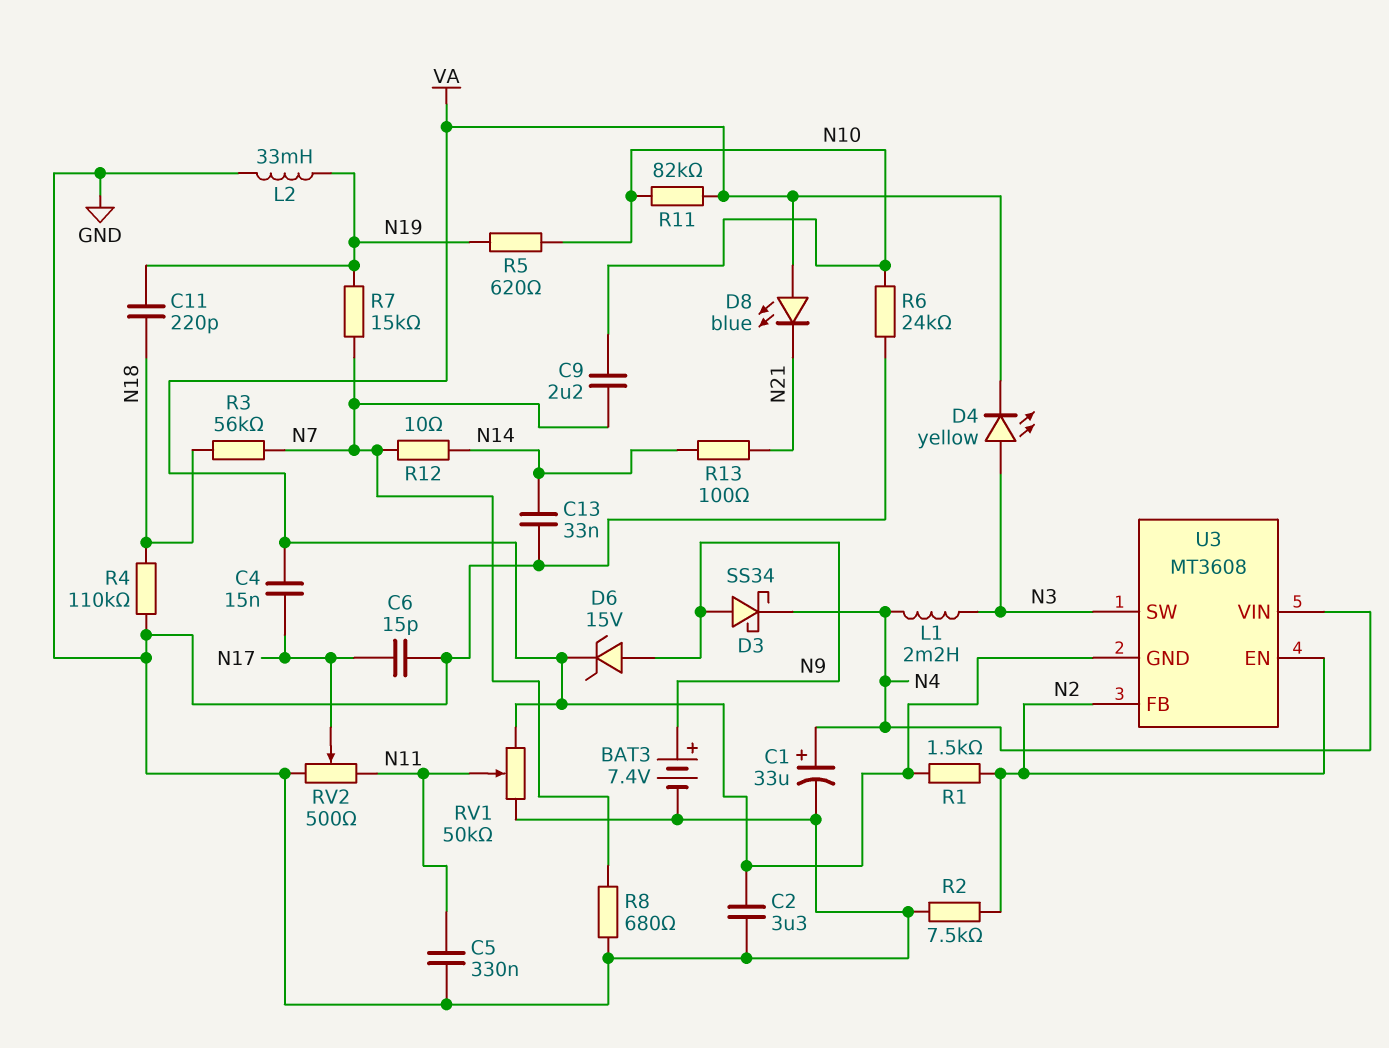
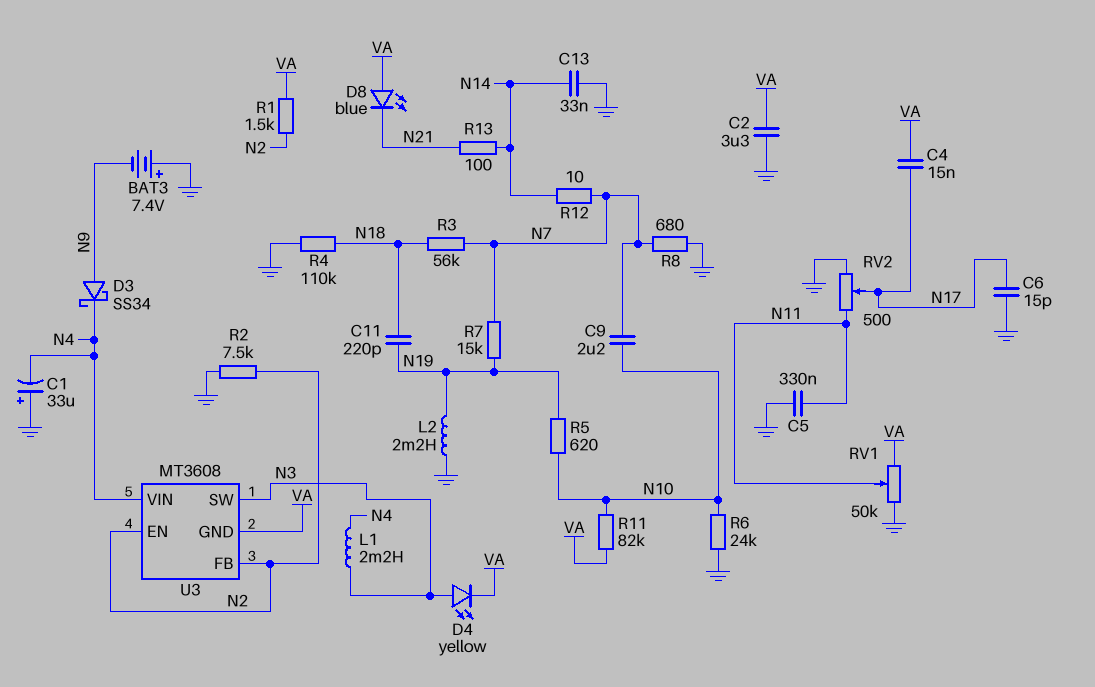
BAT3: 7.4V (plus N9, minus GND) -> 7.4V (plus GND, minus N9)
C1: 33uF (plus N4, minus GND) -> 33uF (plus GND, minus N4)
D6: zener 15V (A N9, K VA) -> none
L2: 33mH (GND, N19) -> 2.2mH (GND, N19)

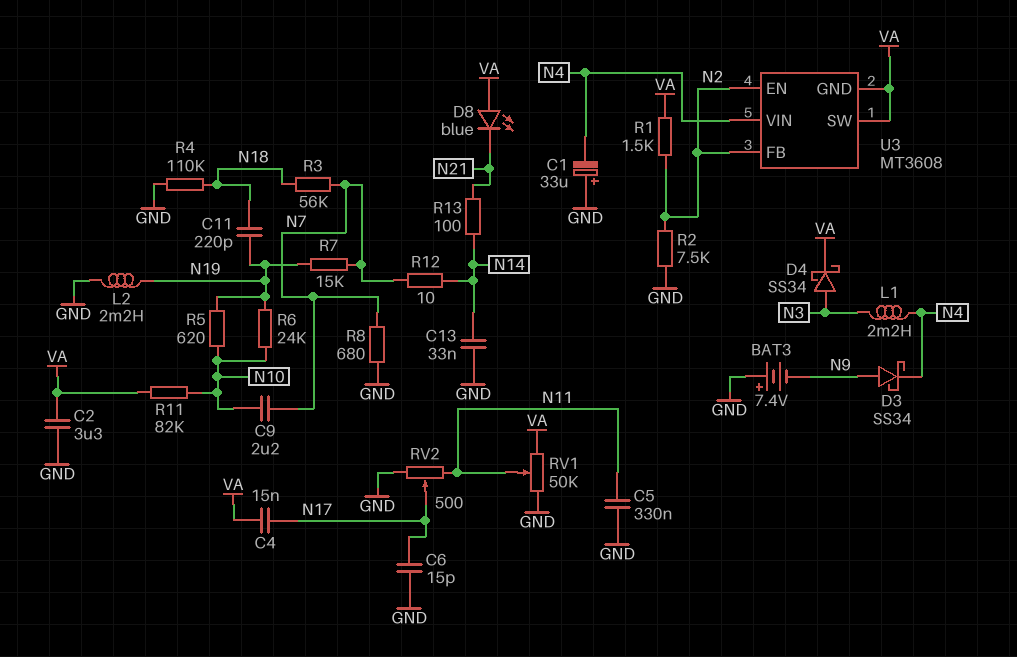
D4: LED yellow (A N3, K VA) -> schottky SS34 (A N3, K VA)
R6: 24k (GND, N10) -> 24k (N10, N19)
U3 pin SW: N3 -> VA

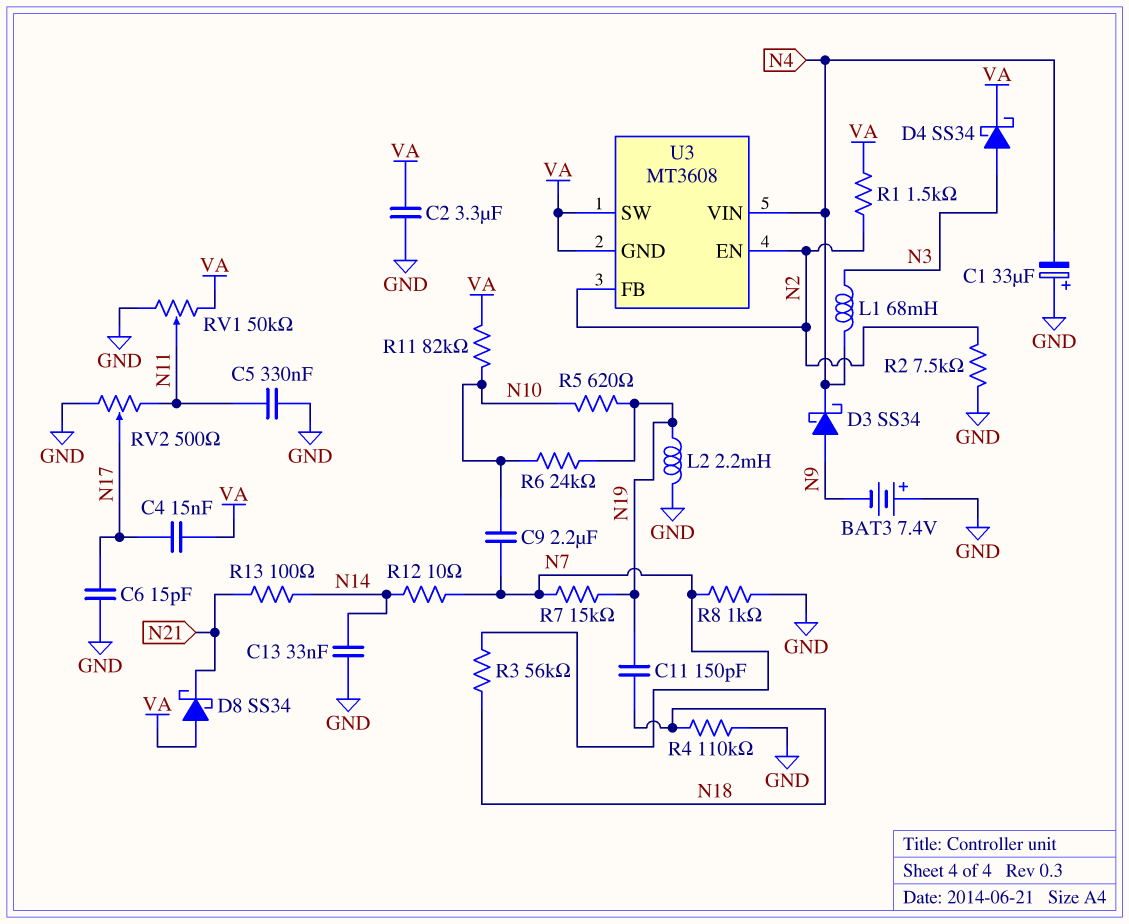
C11: 220pF (N18, N19) -> 150pF (N18, N19)
D8: LED blue (A VA, K N21) -> schottky SS34 (A VA, K N21)
L1: 2.2mH (N3, N4) -> 68mH (N3, N4)
R8: 680 (GND, N7) -> 1k (GND, N7)

